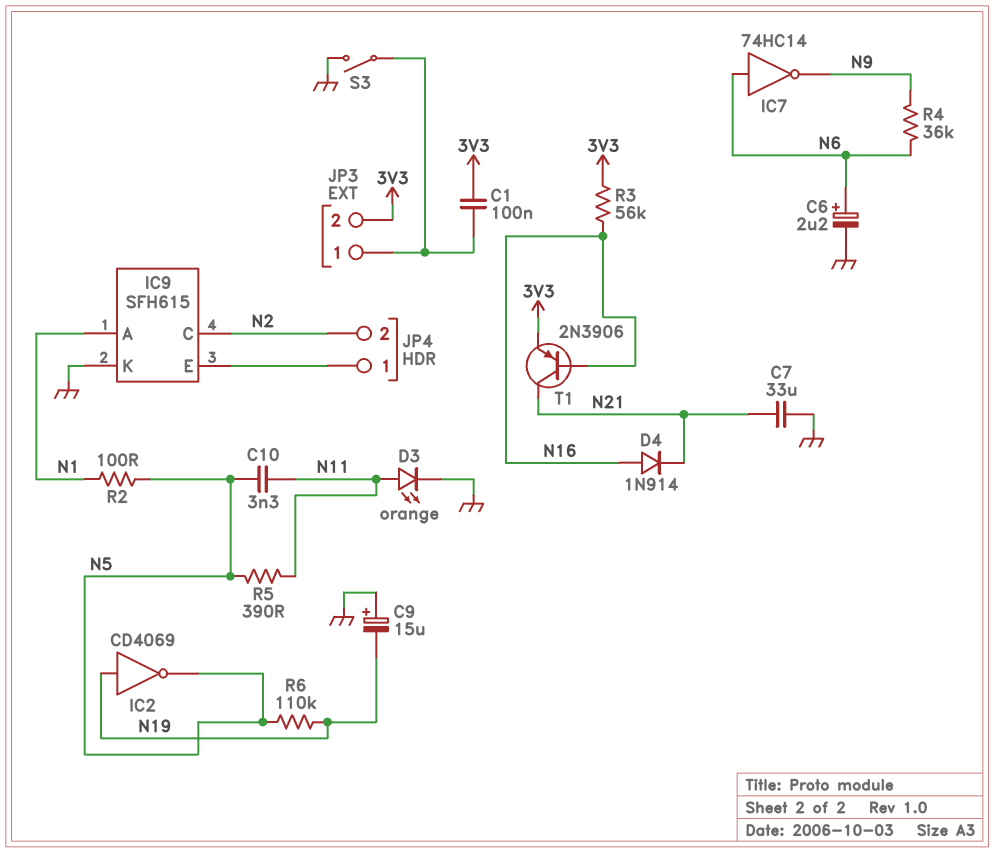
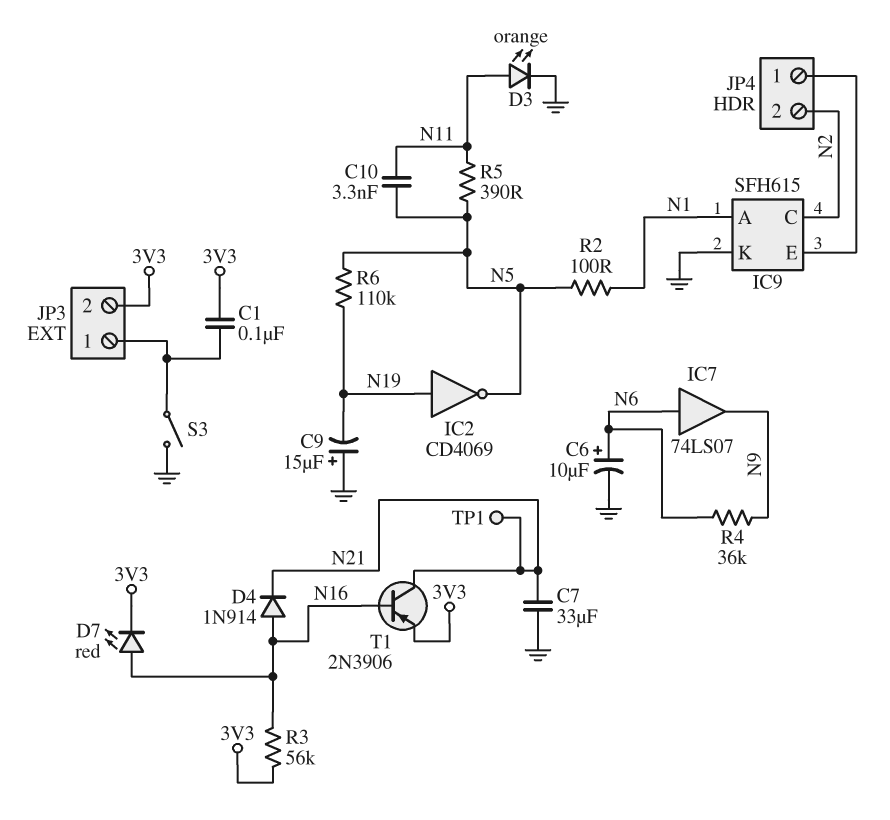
C6: 2.2uF (plus N6, minus GND) -> 10uF (plus N6, minus GND)
D7: none -> LED red (A N16, K 3V3)
IC7: NOT 74HC14 (in N6, out N9) -> buffer 74LS07 (in N6, out N9)
TP1: none -> test point (N21)

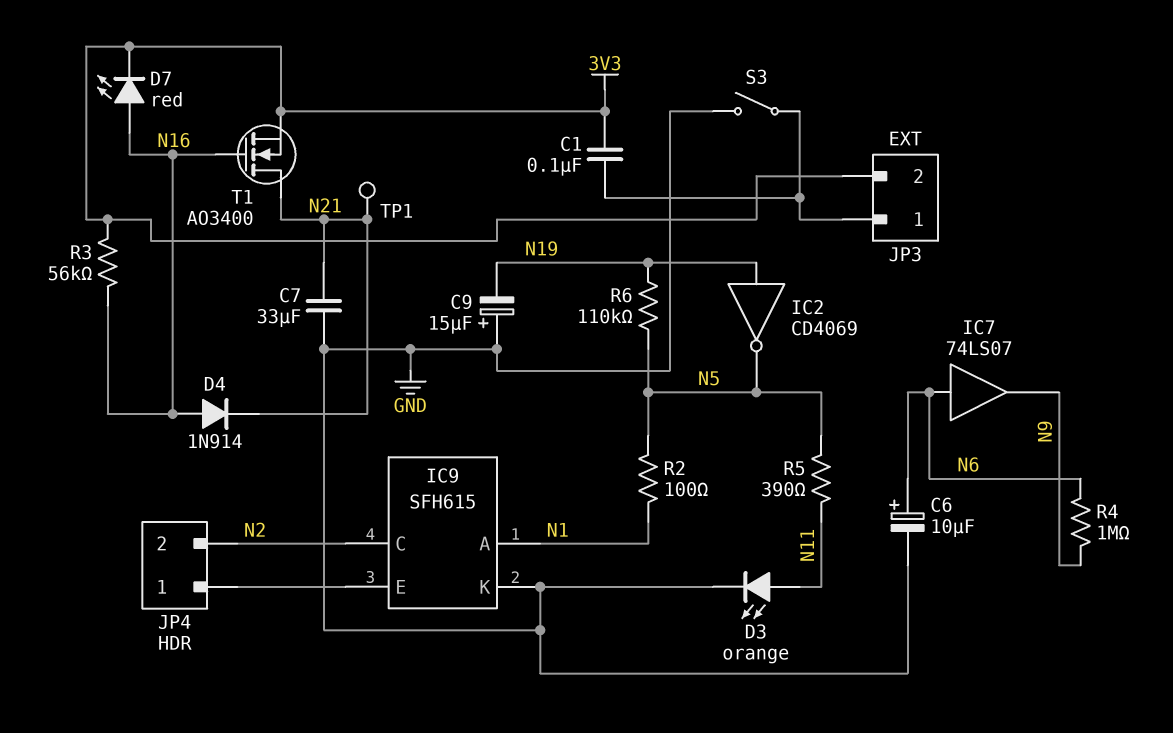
C10: 3.3nF (N5, N11) -> none
R4: 36k (N6, N9) -> 1M (N6, N9)
T1: PNP 2N3906 (B N16, C N21, E 3V3) -> NMOS AO3400 (G N16, D N21, S 3V3)

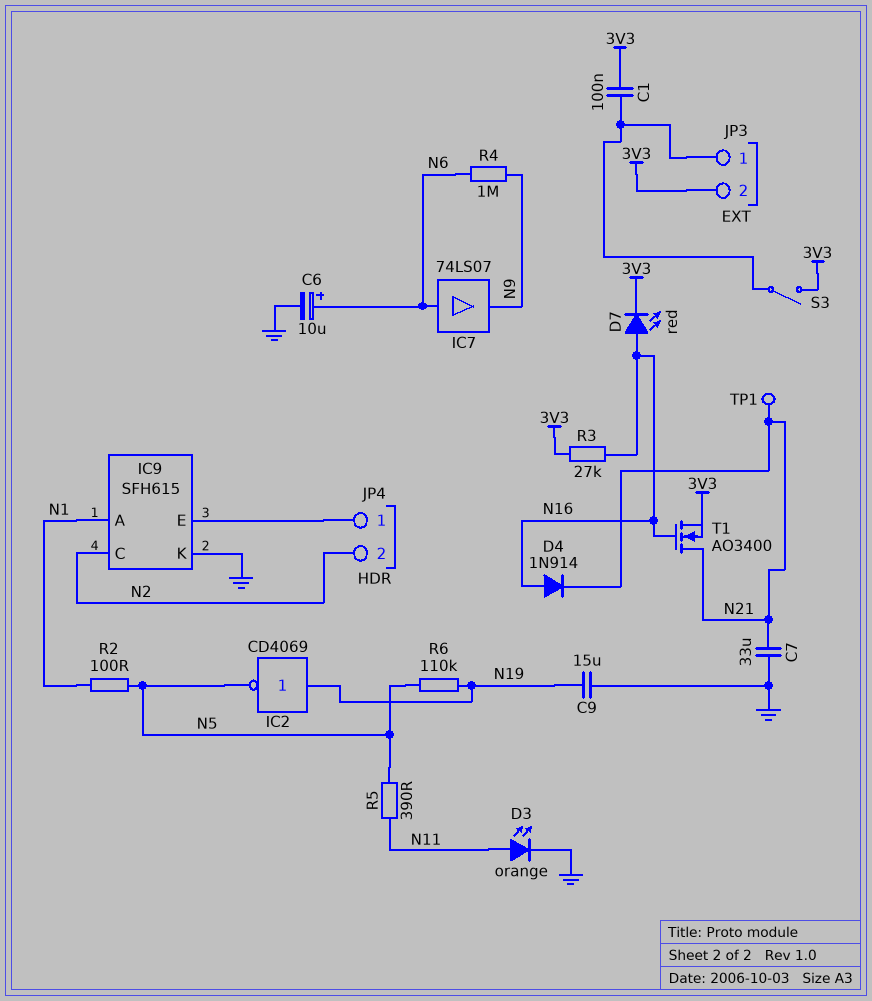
C9: 15uF (plus GND, minus N19) -> 15uF (GND, N19)
R3: 56k (3V3, N16) -> 27k (3V3, N16)
S3: switch (GND, JP3/1) -> switch (3V3, JP3/1)

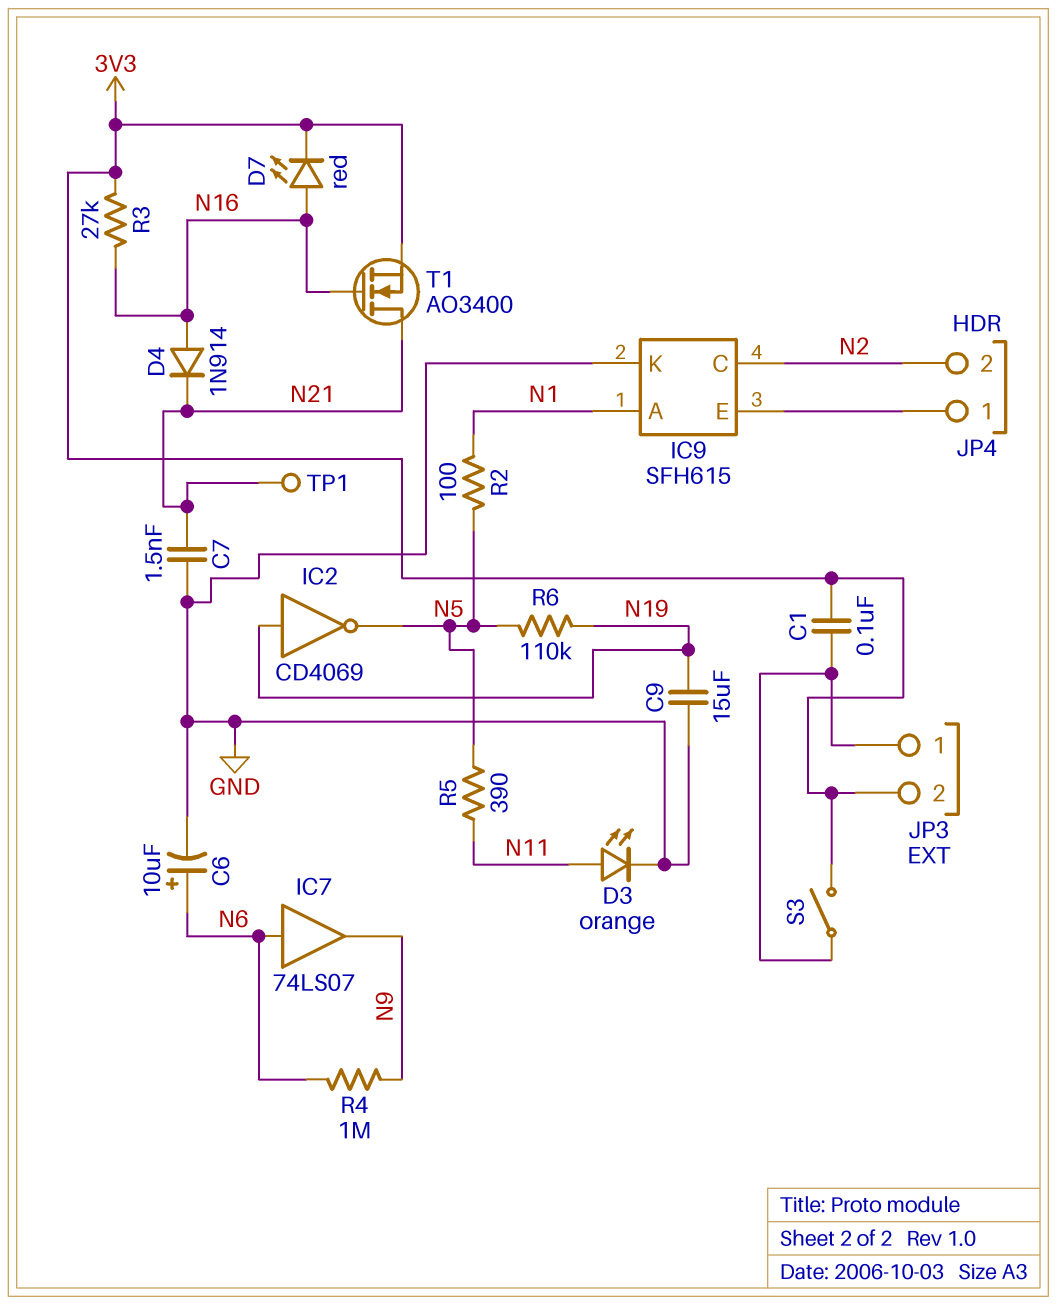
C7: 33uF (GND, N21) -> 1.5nF (GND, N21)

